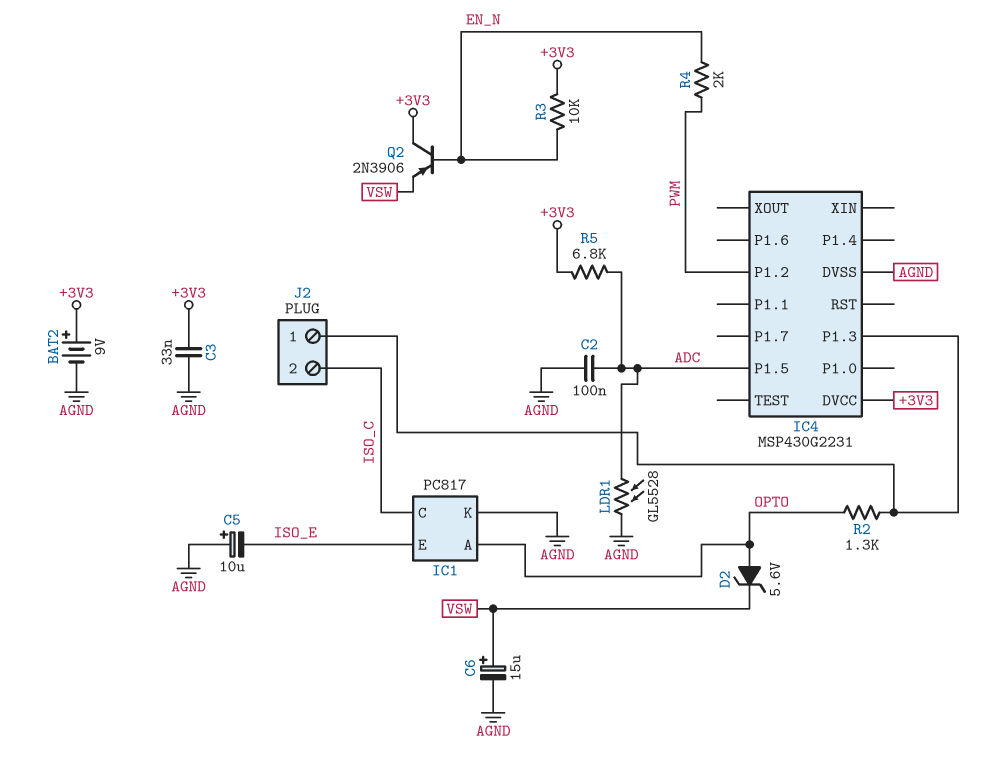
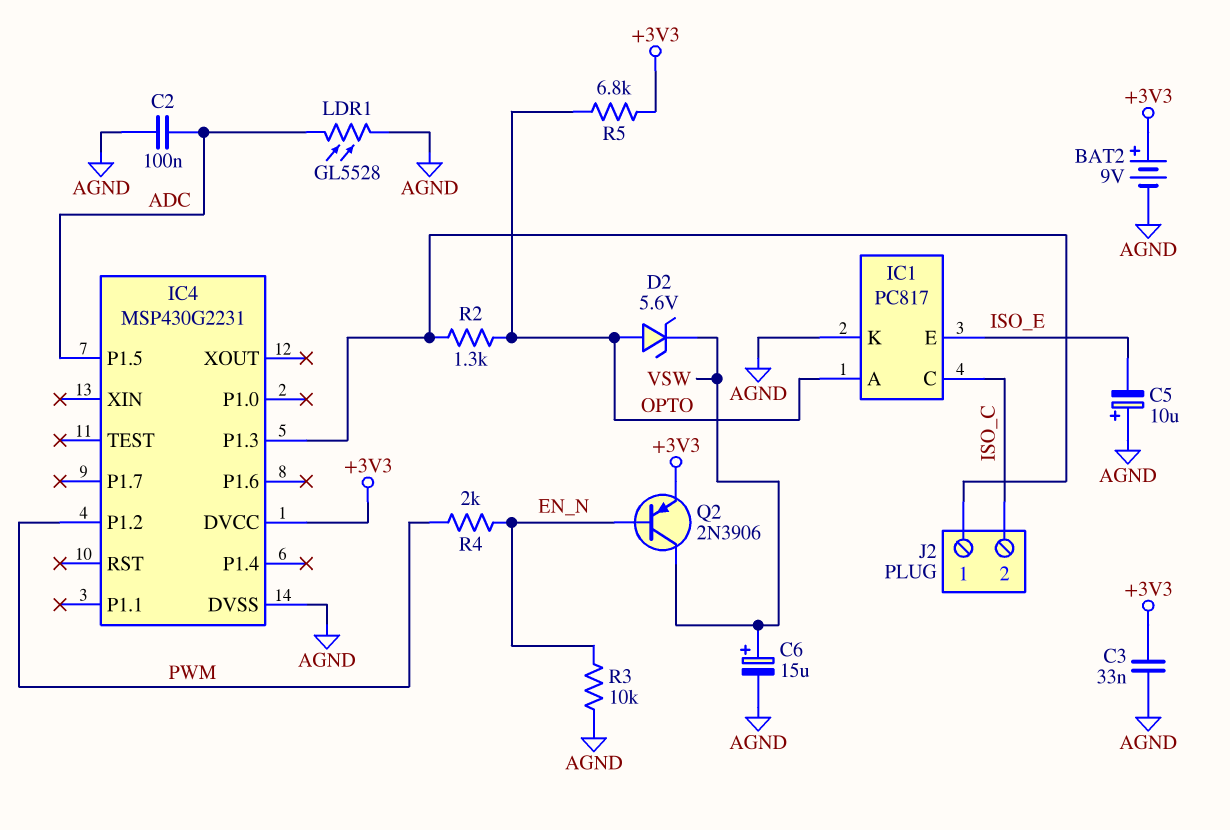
Q2: PNP 2N3906 (B EN_N, C +3V3, E VSW) -> PNP 2N3906 (B EN_N, C VSW, E +3V3)
R3: 10k (+3V3, EN_N) -> 10k (AGND, EN_N)
R5: 6.8k (+3V3, ADC) -> 6.8k (+3V3, OPTO)

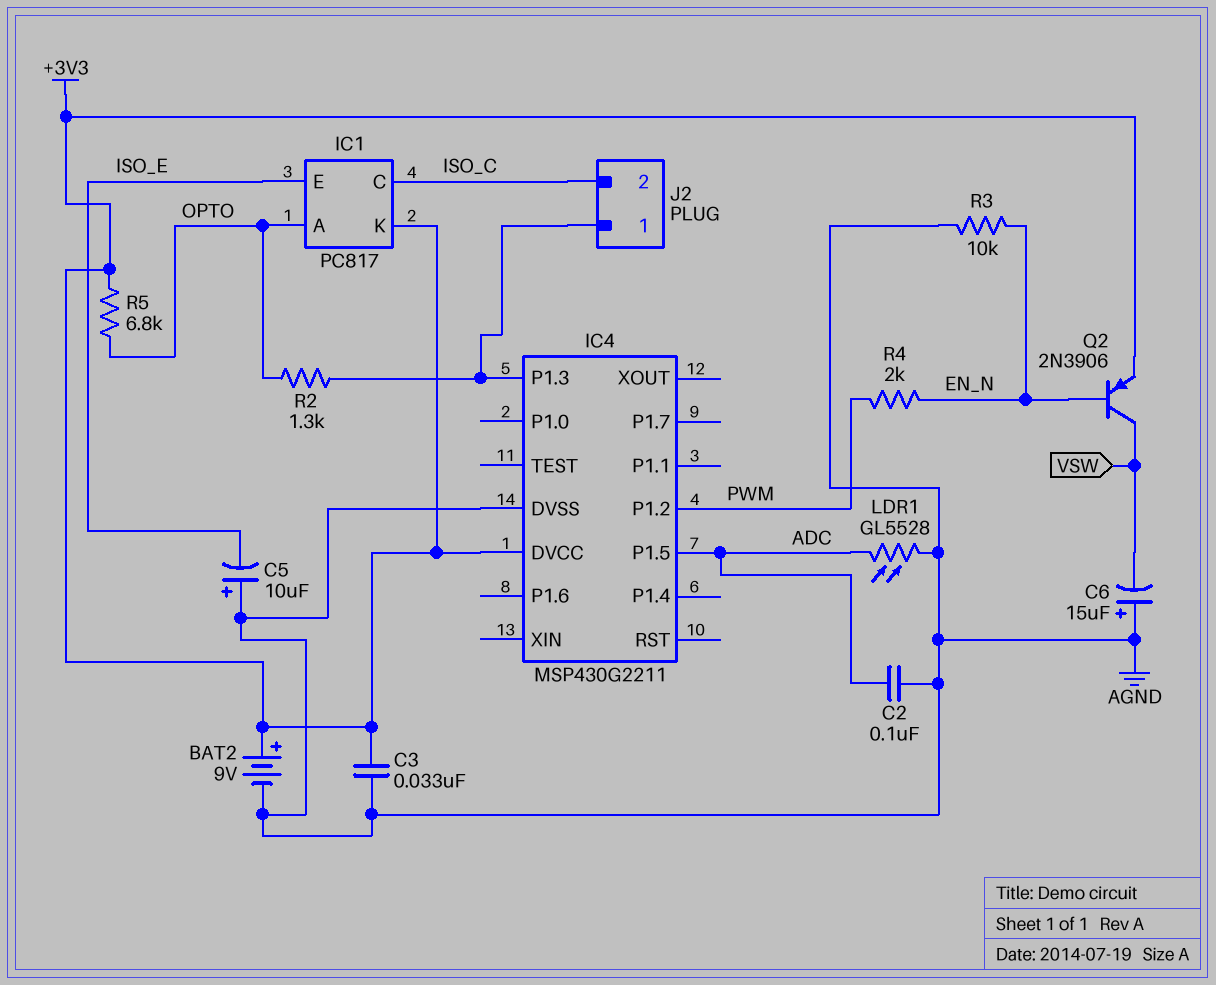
C6: 15uF (plus VSW, minus AGND) -> 15uF (plus AGND, minus VSW)
D2: zener 5.6V (A OPTO, K VSW) -> none
IC1 pin K: AGND -> +3V3
IC4: MSP430G2231 -> MSP430G2211

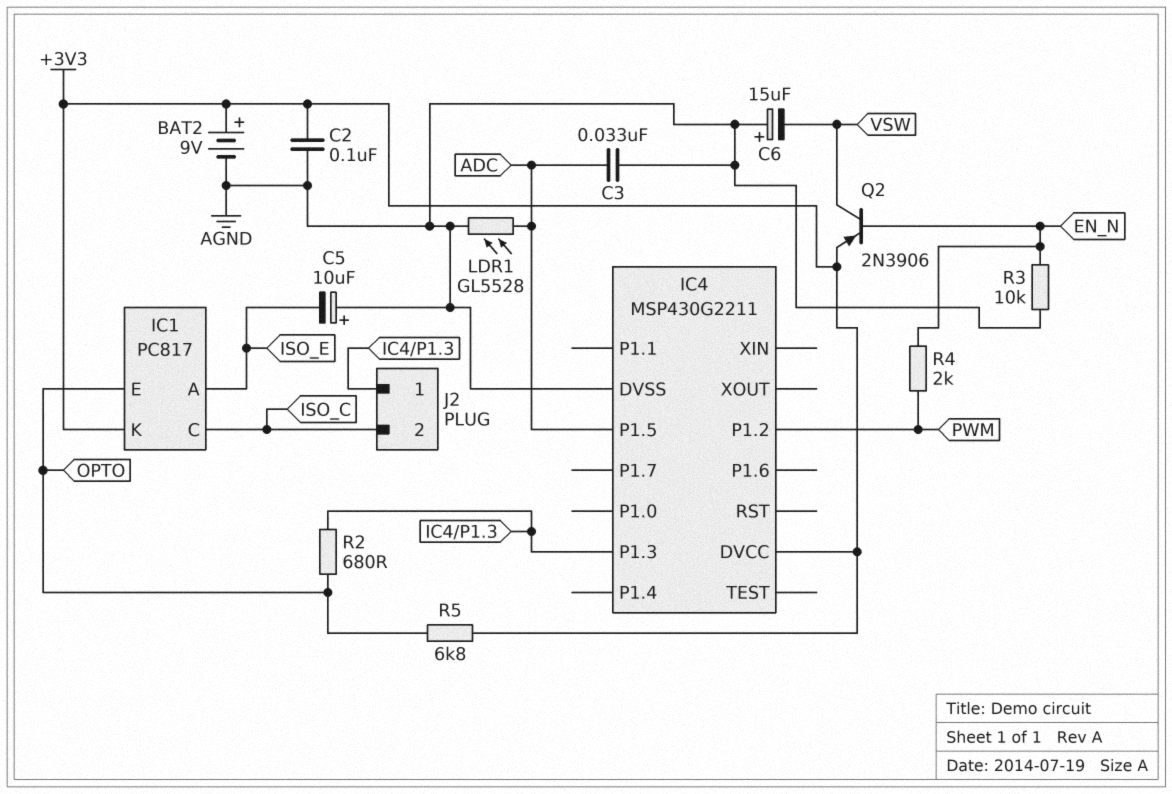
C2: 100nF (ADC, AGND) -> 100nF (+3V3, AGND)
C3: 33nF (+3V3, AGND) -> 33nF (ADC, AGND)
IC1 pin A: OPTO -> ISO_E
IC1 pin E: ISO_E -> OPTO
R2: 1.3k (IC4/P1.3, OPTO) -> 680 (IC4/P1.3, OPTO)

